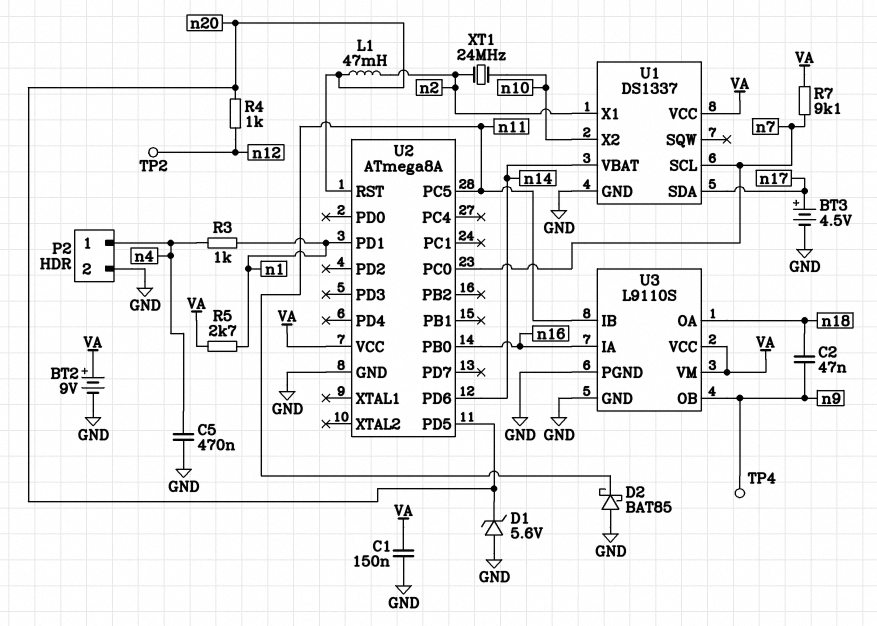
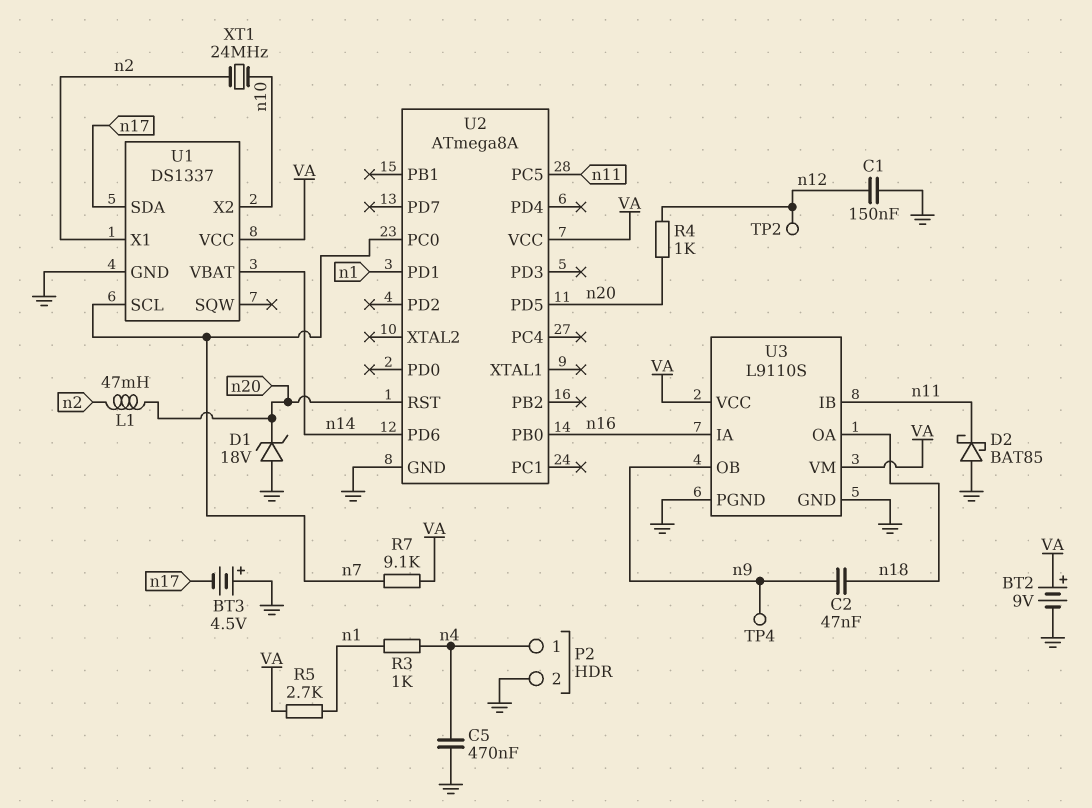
BT3: 4.5V (plus n17, minus GND) -> 4.5V (plus GND, minus n17)
C1: 150nF (GND, VA) -> 150nF (GND, n12)
D1: zener 5.6V (A GND, K n20) -> zener 18V (A GND, K n20)

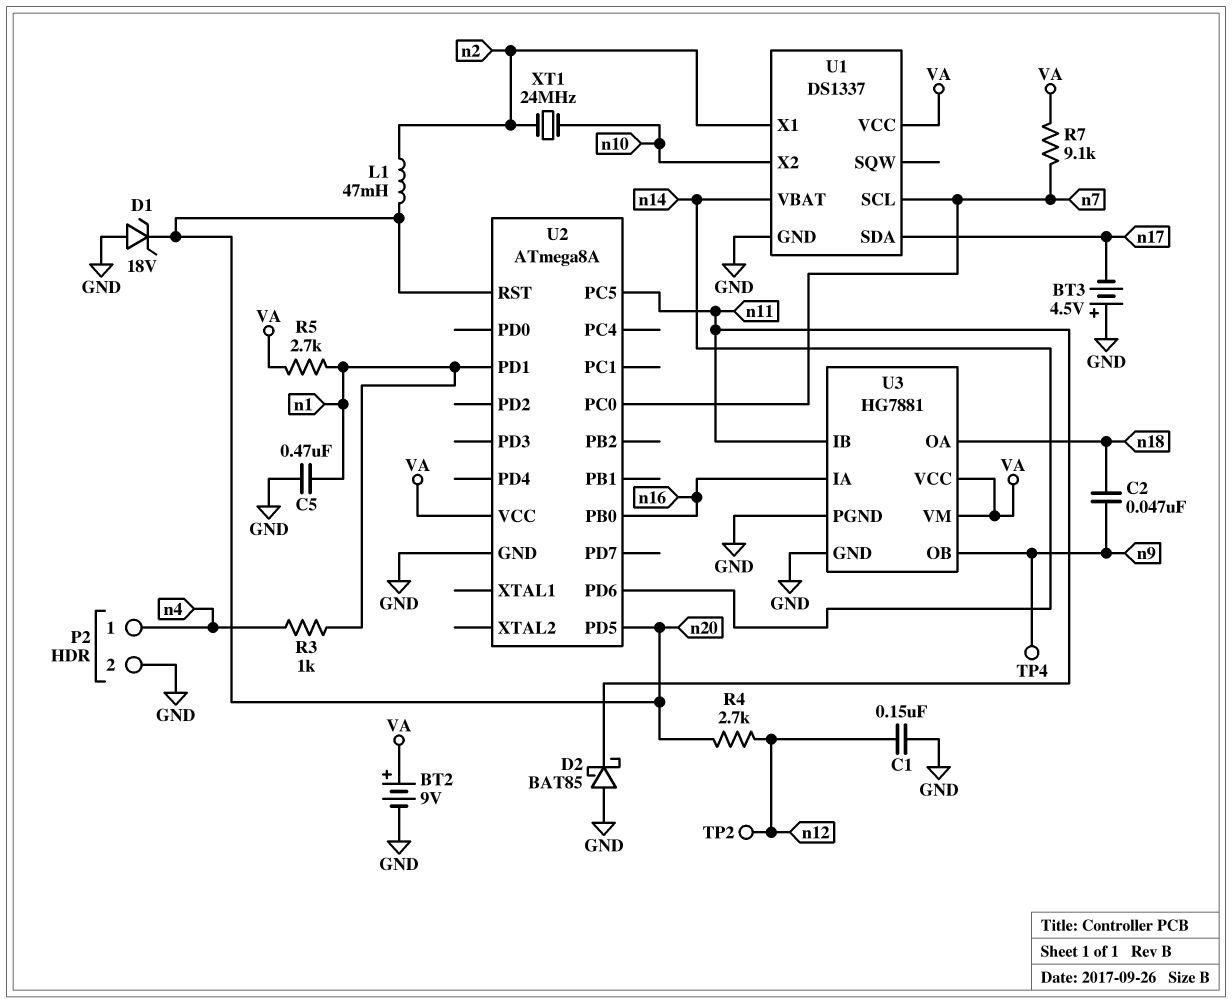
C5: 470nF (GND, n4) -> 470nF (GND, n1)
R4: 1k (n12, n20) -> 2.7k (n12, n20)
U3: L9110S -> HG7881

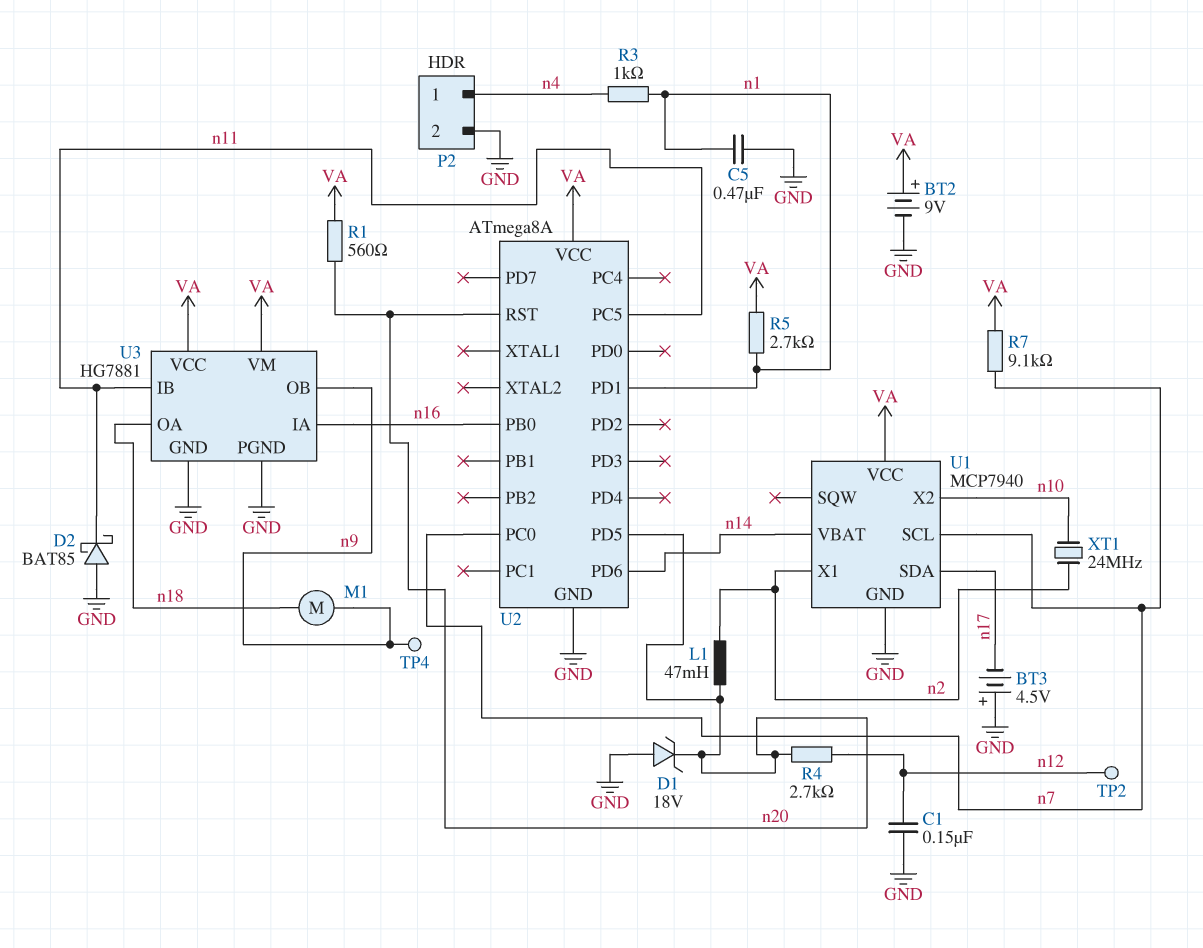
C2: 47nF (n9, n18) -> none
M1: none -> motor (n9, n18)
R1: none -> 560 (VA, n20)
U1: DS1337 -> MCP7940

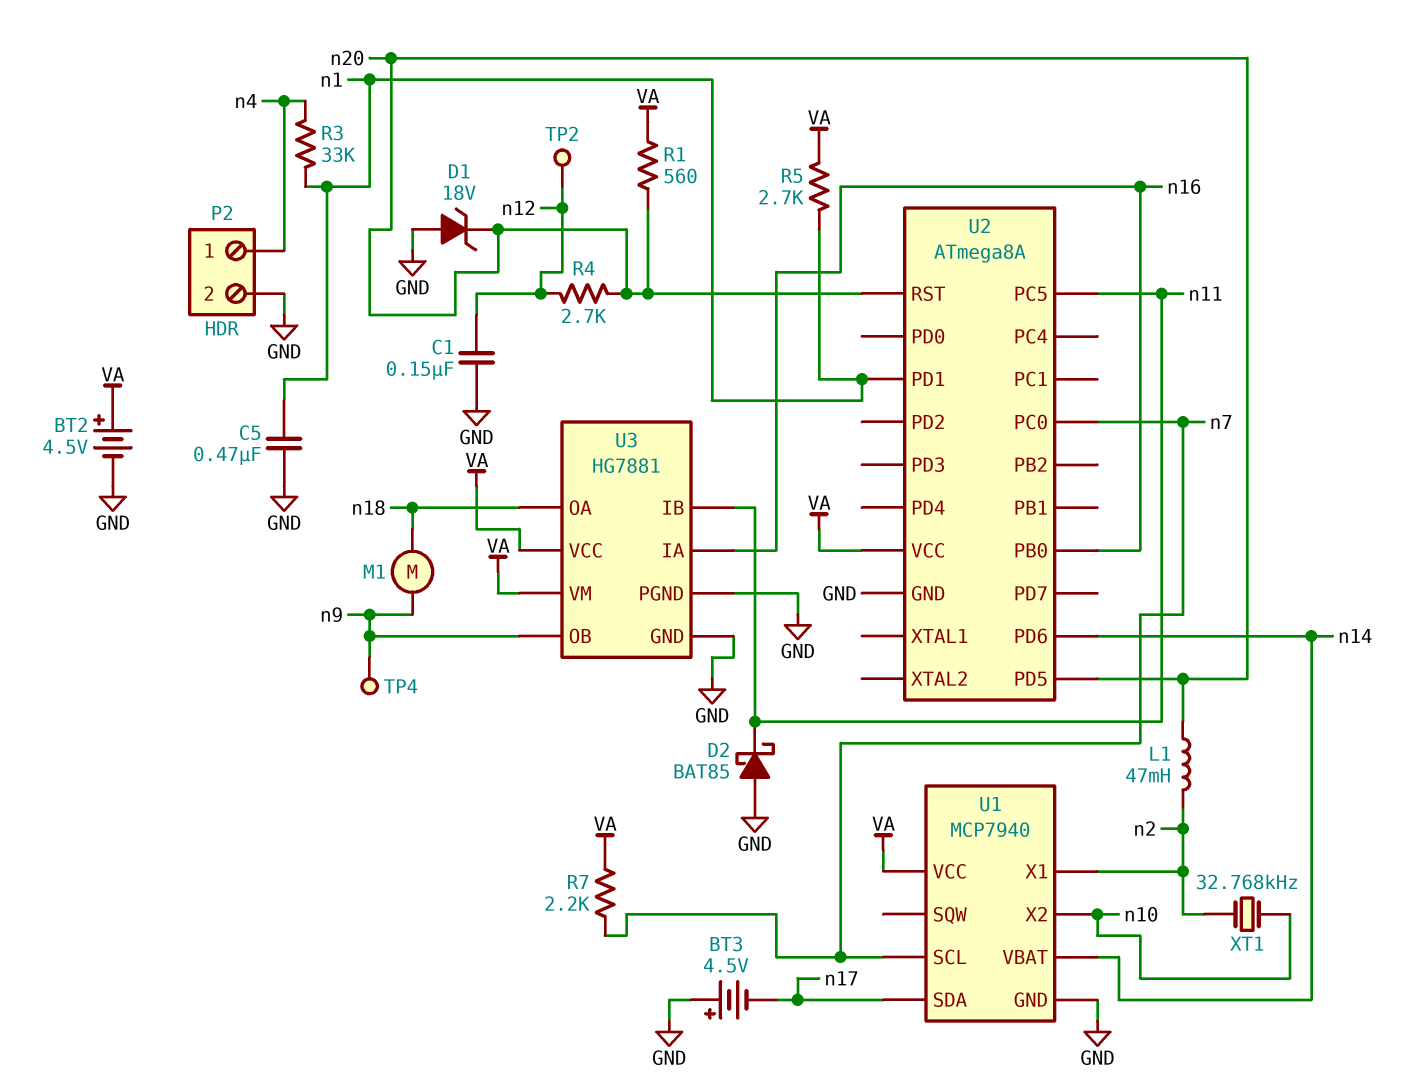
BT2: 9V (plus VA, minus GND) -> 4.5V (plus VA, minus GND)
R3: 1k (n1, n4) -> 33k (n1, n4)
R7: 9.1k (VA, n7) -> 2.2k (VA, n7)
XT1: 24MHz (n2, n10) -> 32.768kHz (n2, n10)

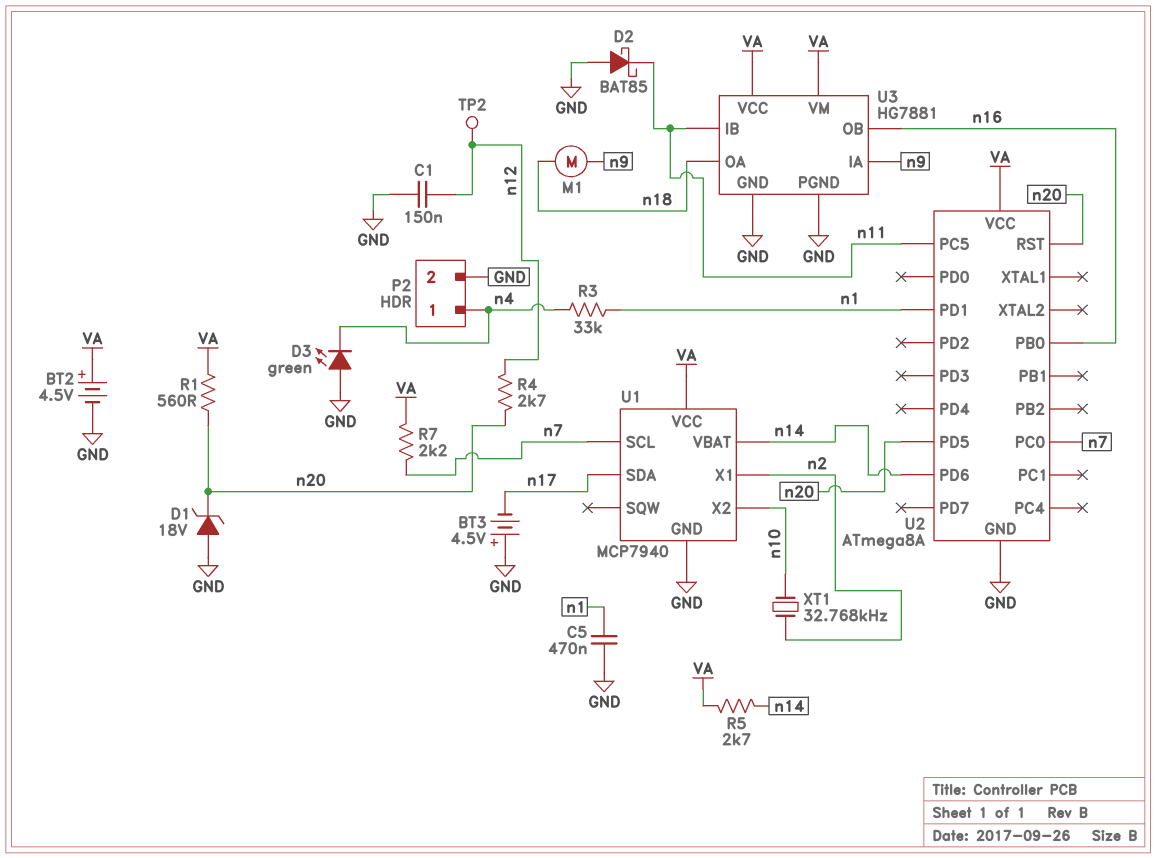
D3: none -> LED green (A GND, K n4)
L1: 47mH (n2, n20) -> none
R5: 2.7k (VA, n1) -> 2.7k (VA, n14)
TP4: test point (n9) -> none
U3 pin IA: n16 -> n9
U3 pin OB: n9 -> n16

